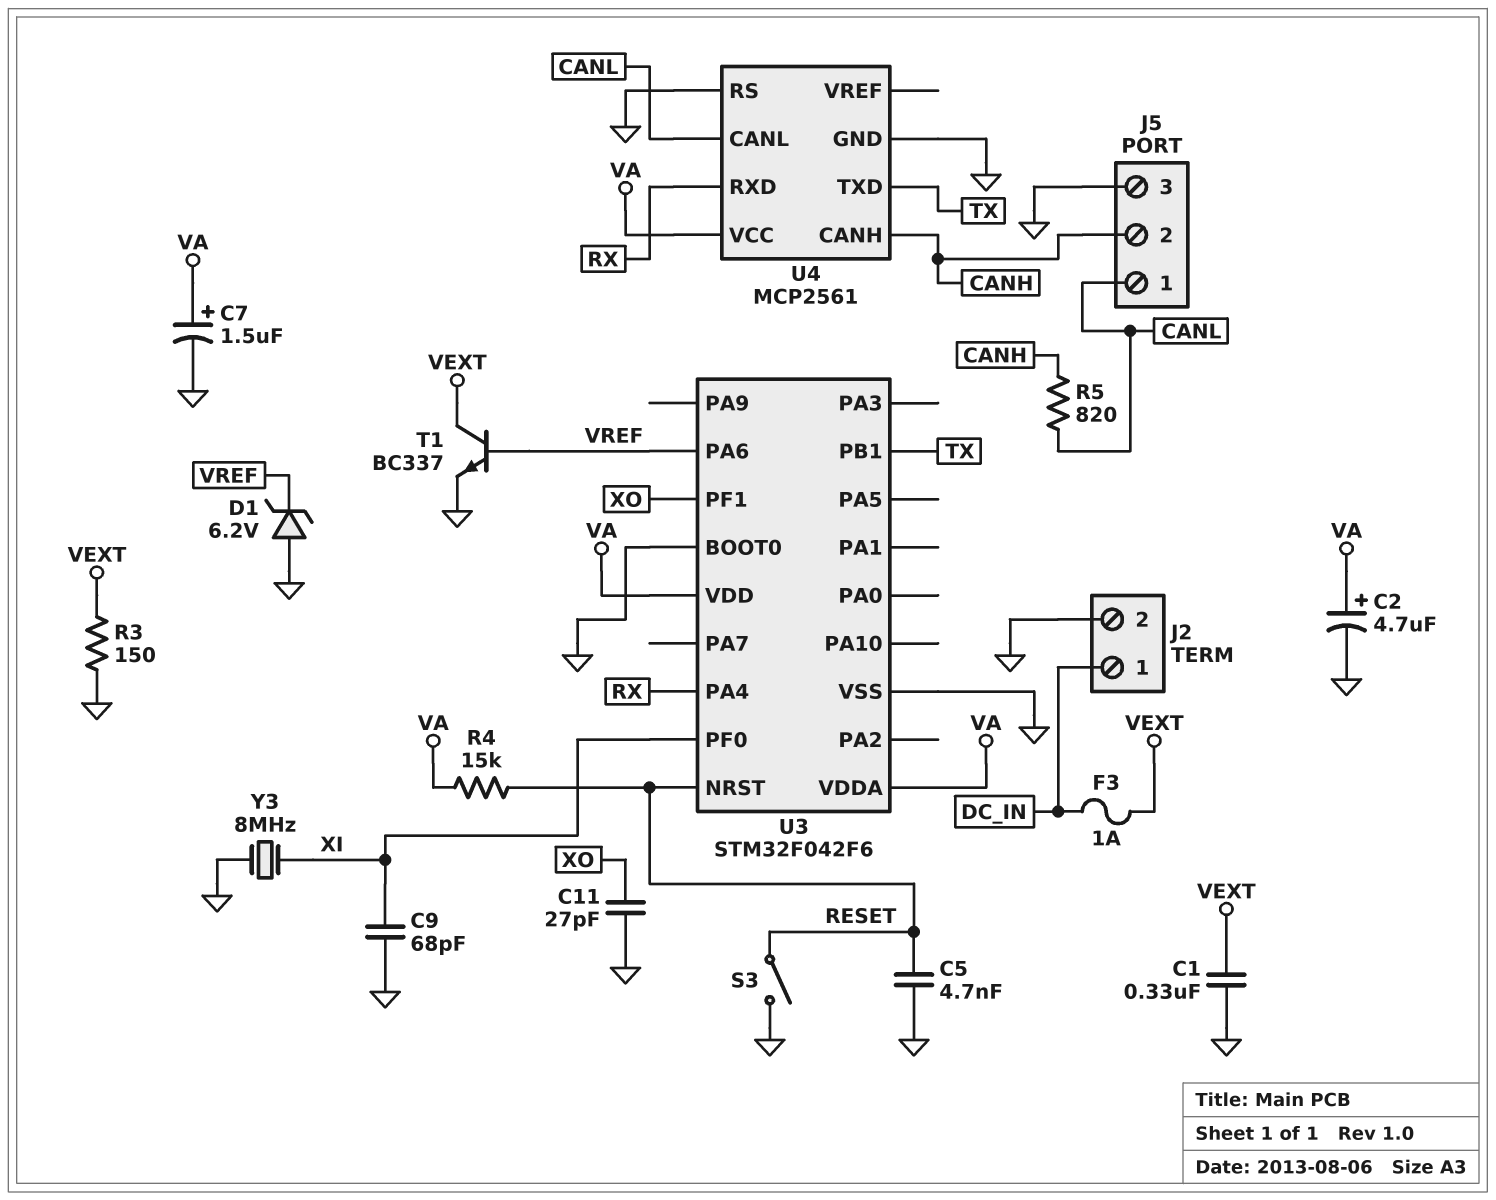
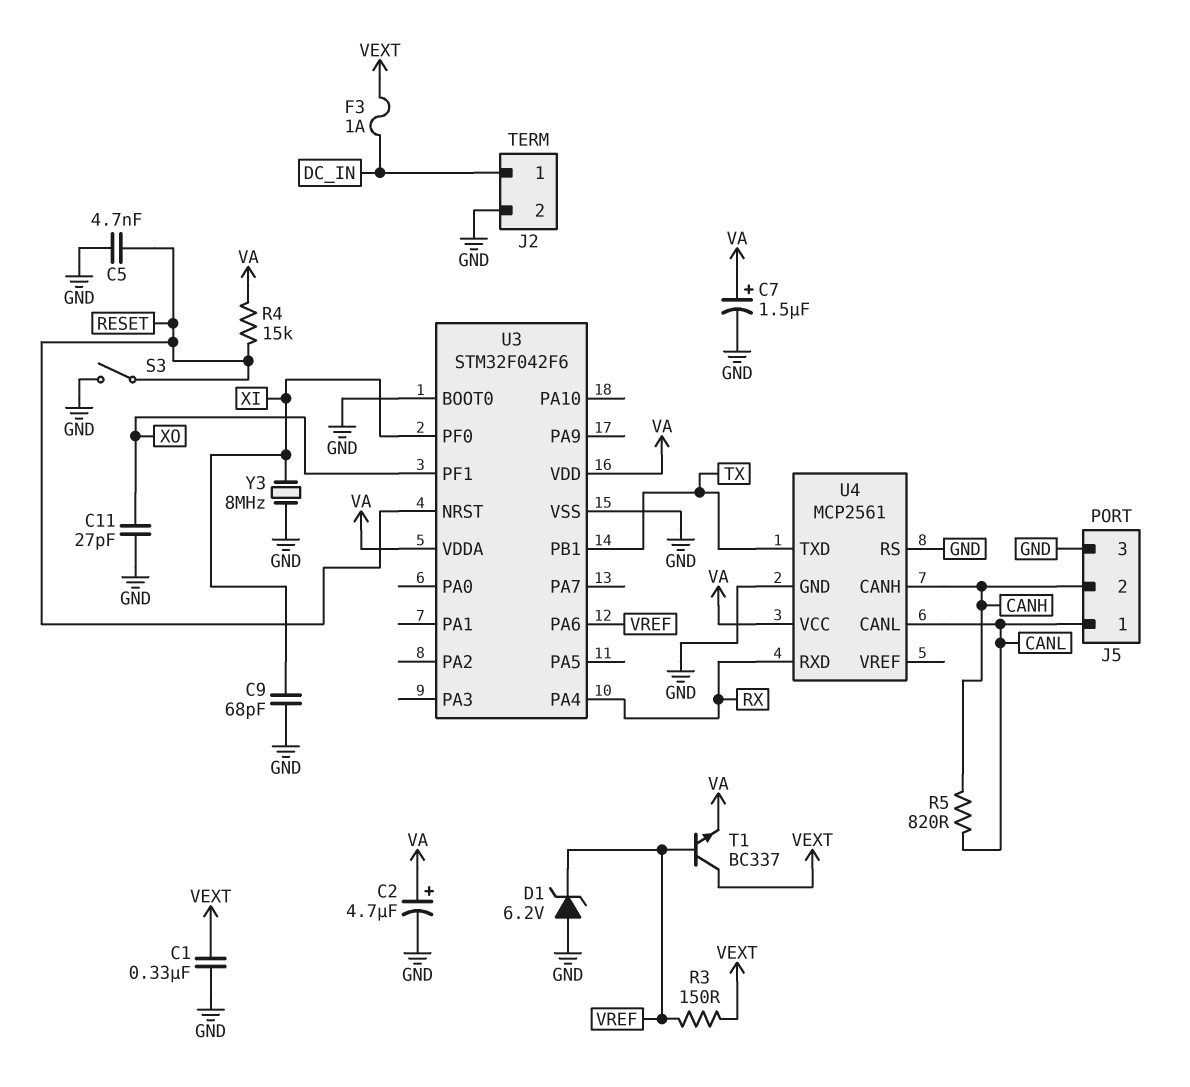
R3: 150 (GND, VEXT) -> 150 (VEXT, VREF)
T1: NPN BC337 (B VREF, C VEXT, E GND) -> NPN BC337 (B VREF, C VEXT, E VA)

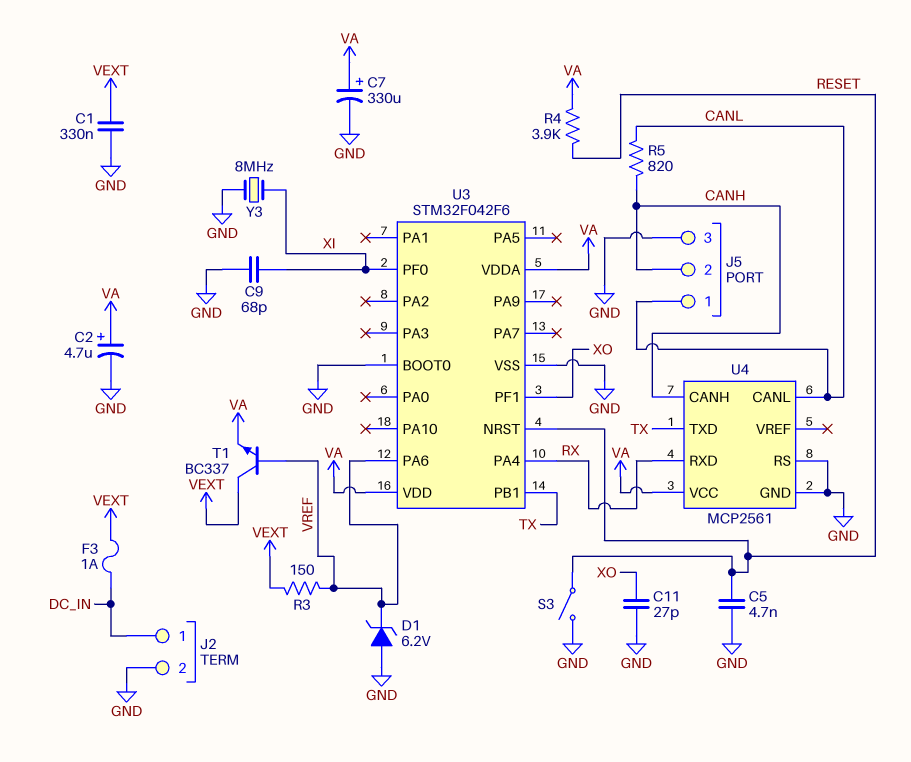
C7: 1.5uF (plus VA, minus GND) -> 330uF (plus VA, minus GND)
R4: 15k (RESET, VA) -> 3.9k (RESET, VA)

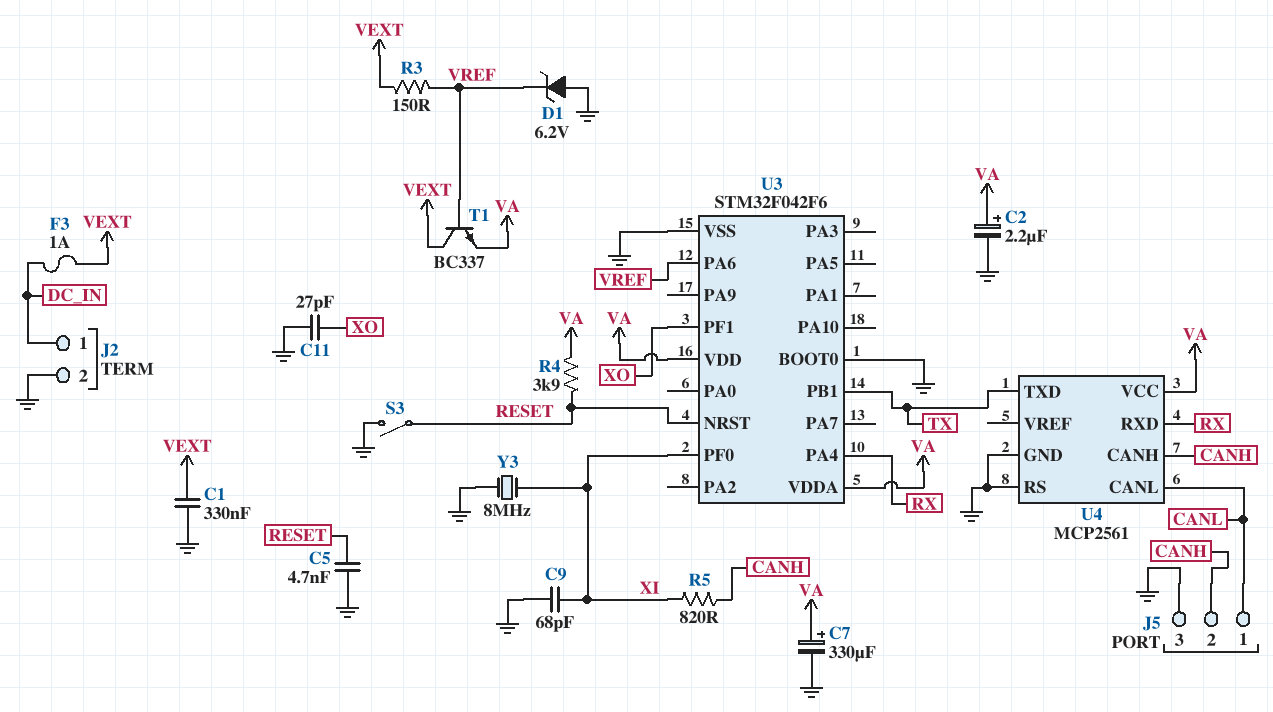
C2: 4.7uF (plus VA, minus GND) -> 2.2uF (plus VA, minus GND)
R5: 820 (CANH, CANL) -> 820 (CANH, XI)

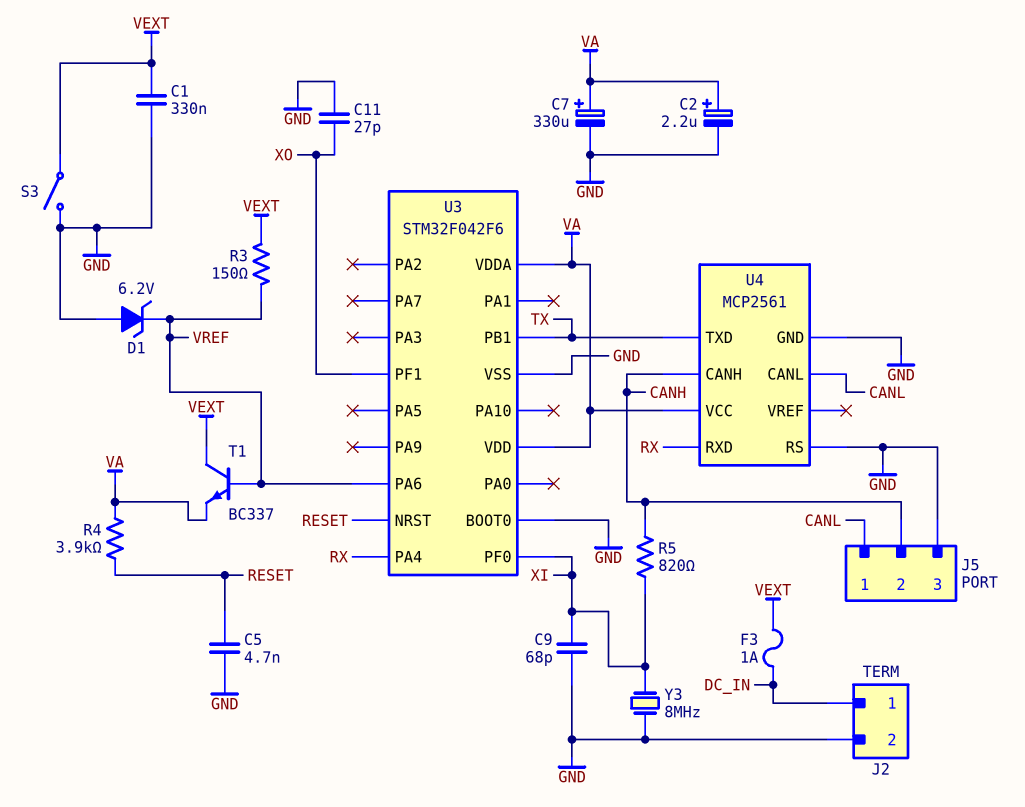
S3: switch (GND, RESET) -> switch (GND, VEXT)

